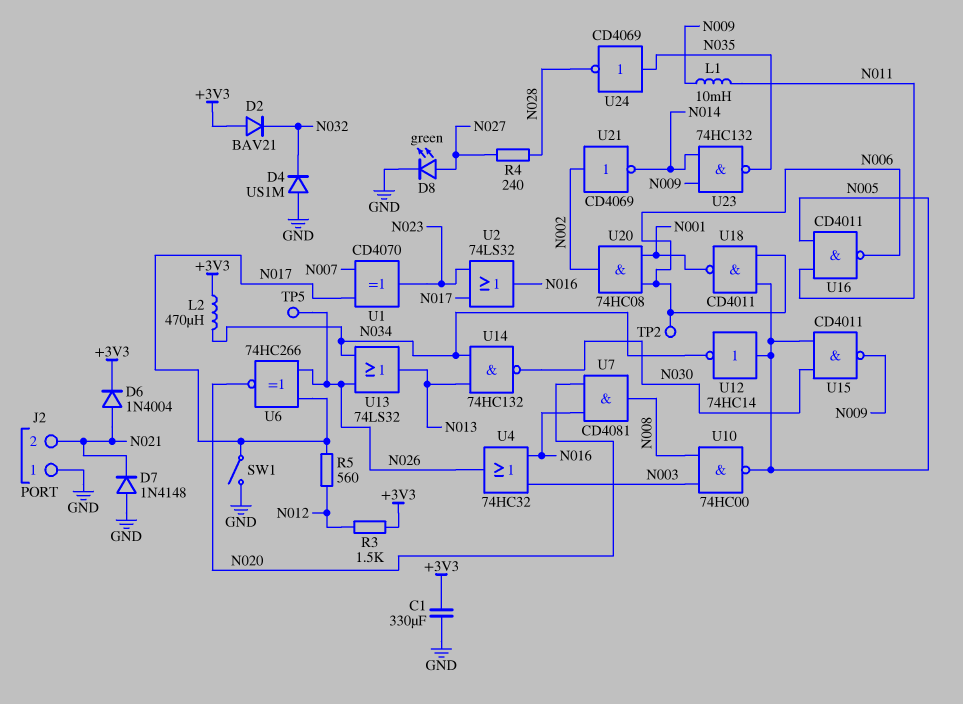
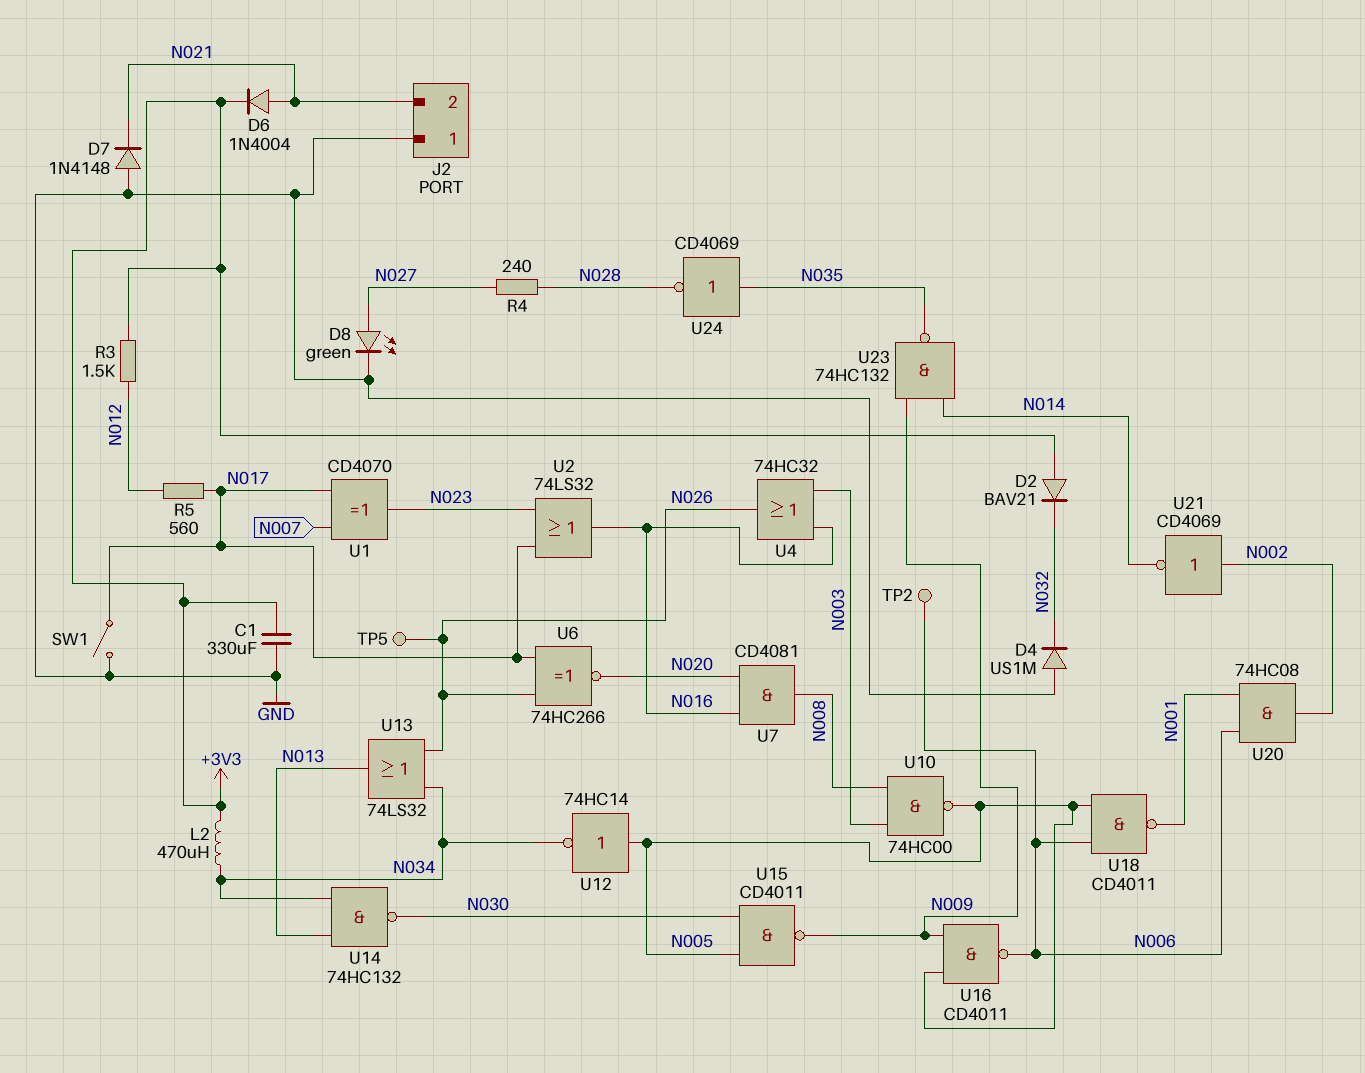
L1: 10mH (N009, N011) -> none
U16: NAND CD4011 (in N005, in N011, out N006) -> NAND CD4011 (in N005, in N009, out N006)

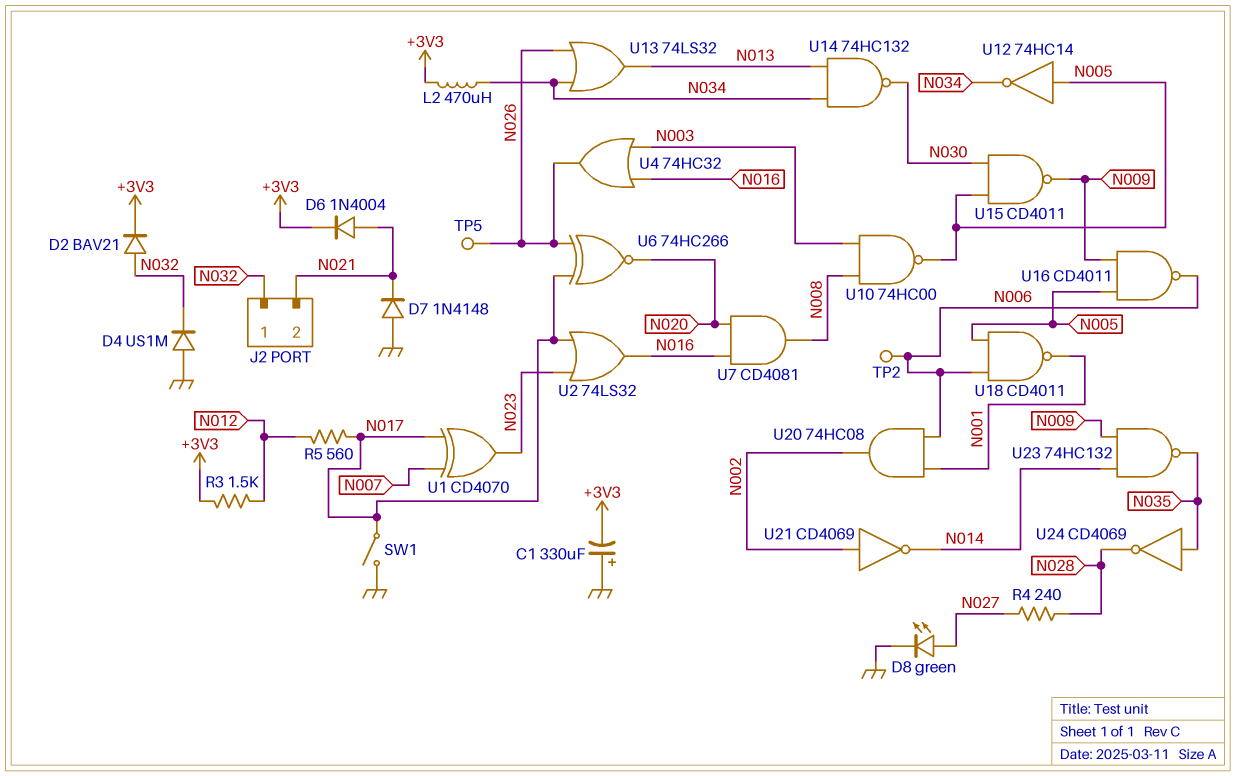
C1: 330uF (+3V3, GND) -> 330uF (plus GND, minus +3V3)
D2: diode BAV21 (A +3V3, K N032) -> diode BAV21 (A N032, K +3V3)
J2 pin 1: GND -> N032

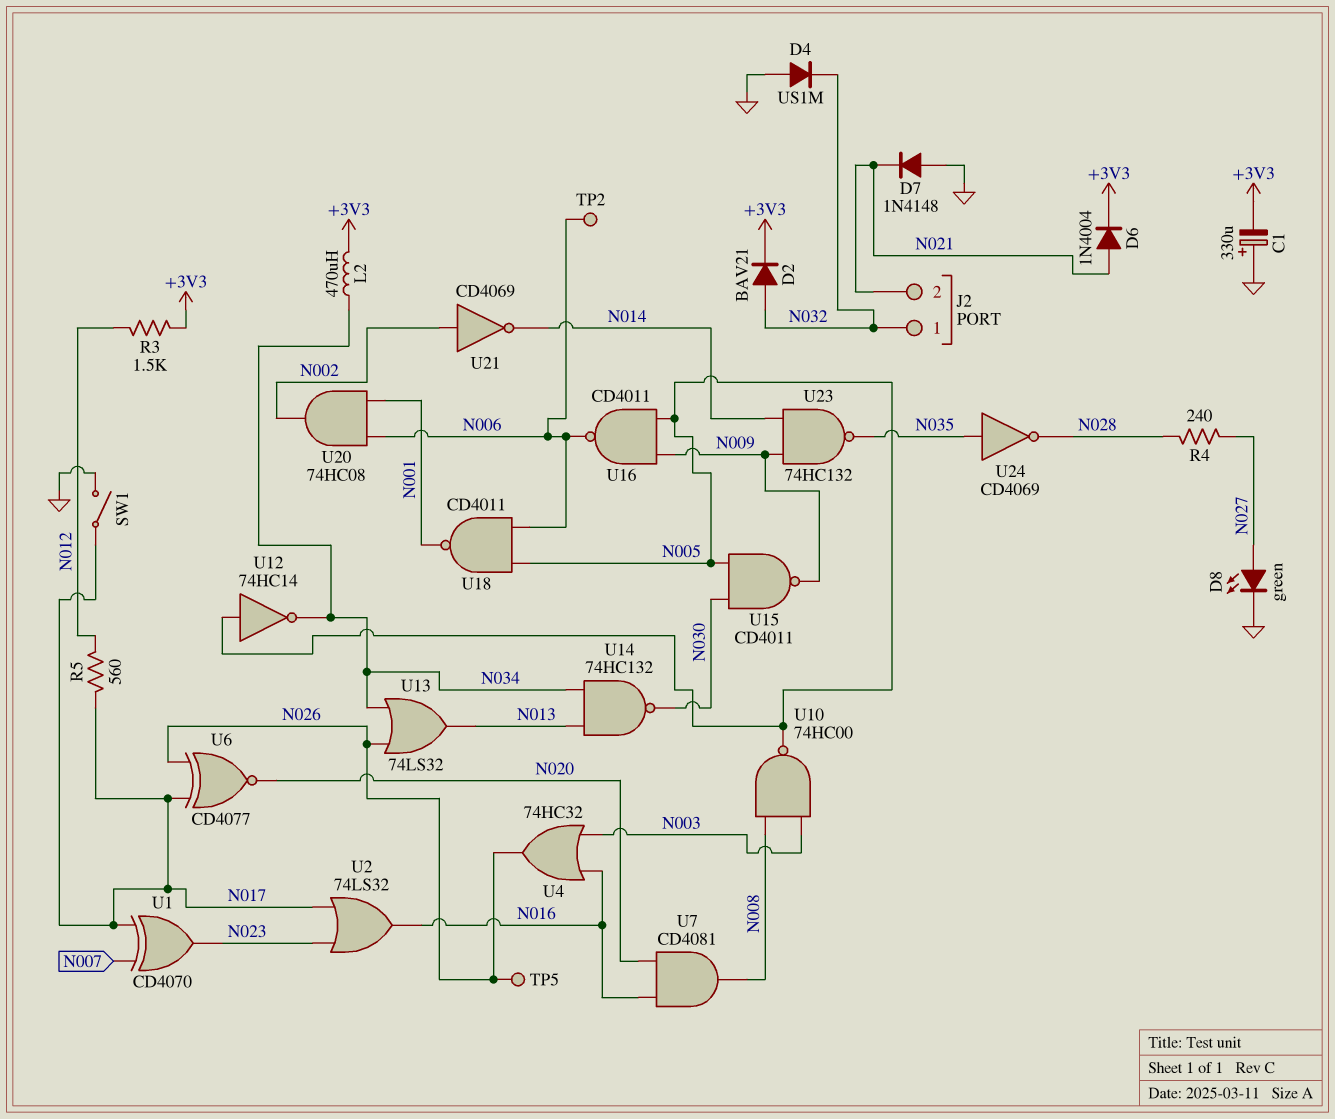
U6: XNOR 74HC266 (in N017, in N026, out N020) -> XNOR CD4077 (in N017, in N026, out N020)

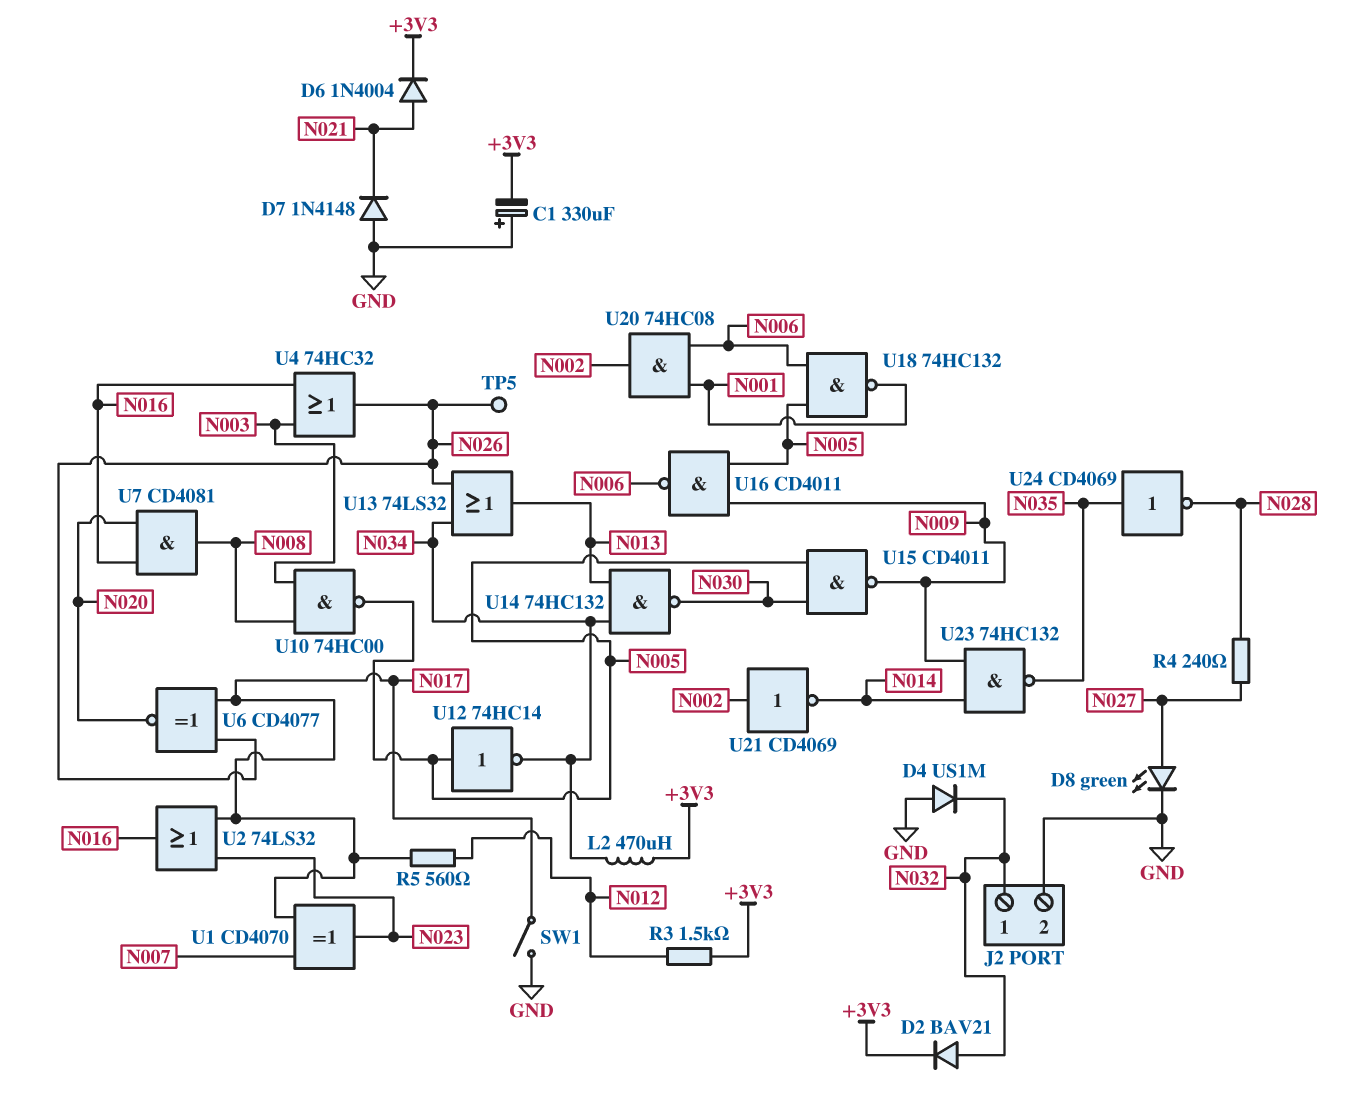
J2 pin 2: N021 -> GND
TP2: test point (N006) -> none
U18: NAND CD4011 (in N005, in N006, out N001) -> NAND 74HC132 (in N005, in N006, out N001)

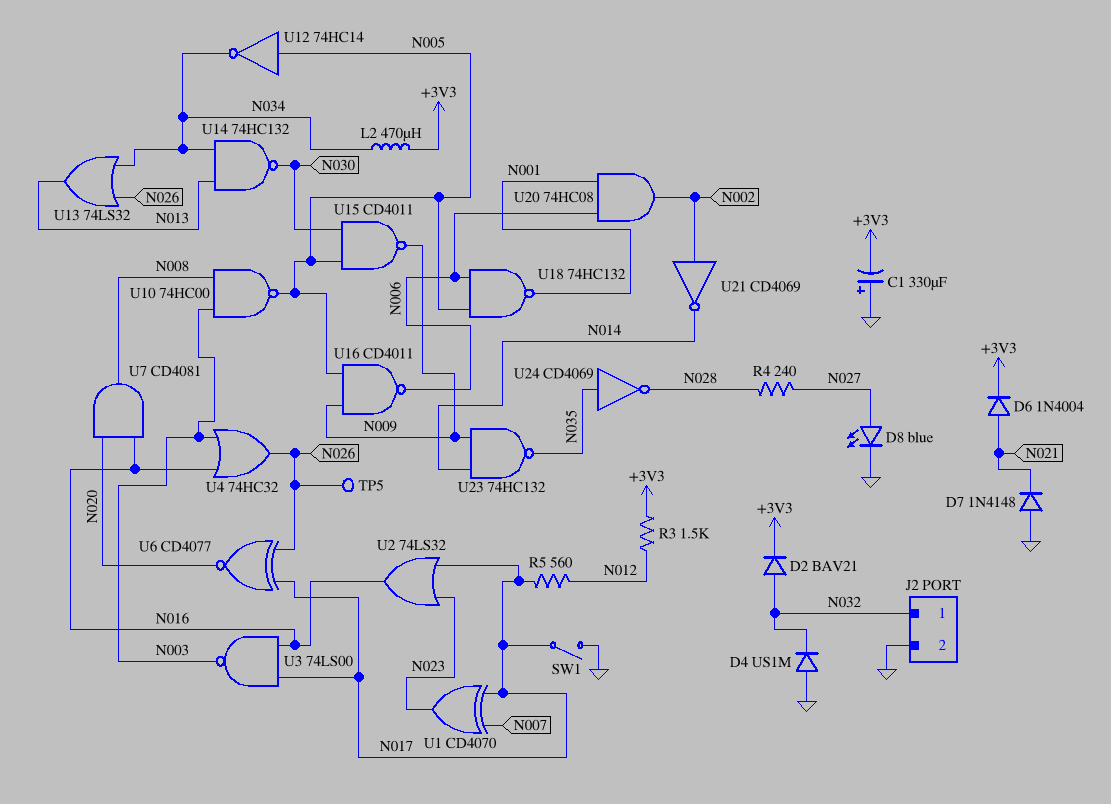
D8: LED green (A N027, K GND) -> LED blue (A N027, K GND)
U3: none -> NAND 74LS00 (in N016, in N017, out N003)

